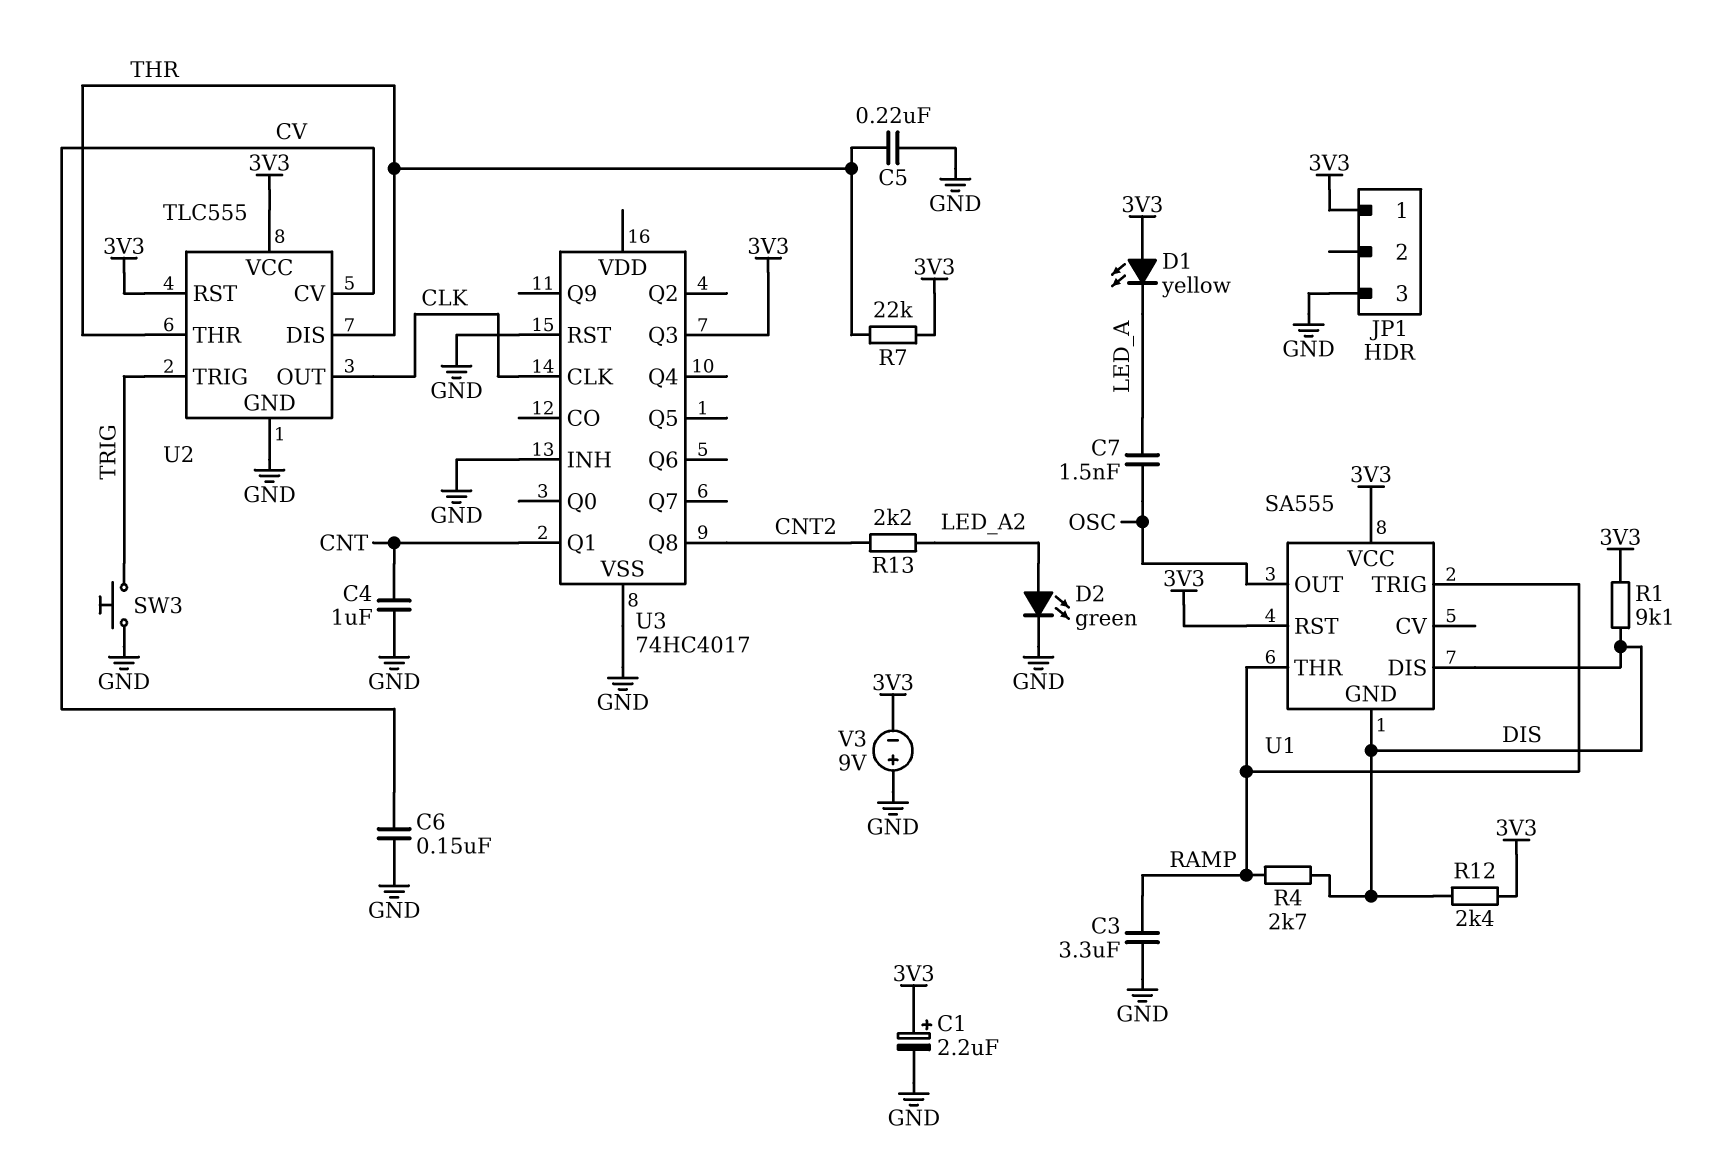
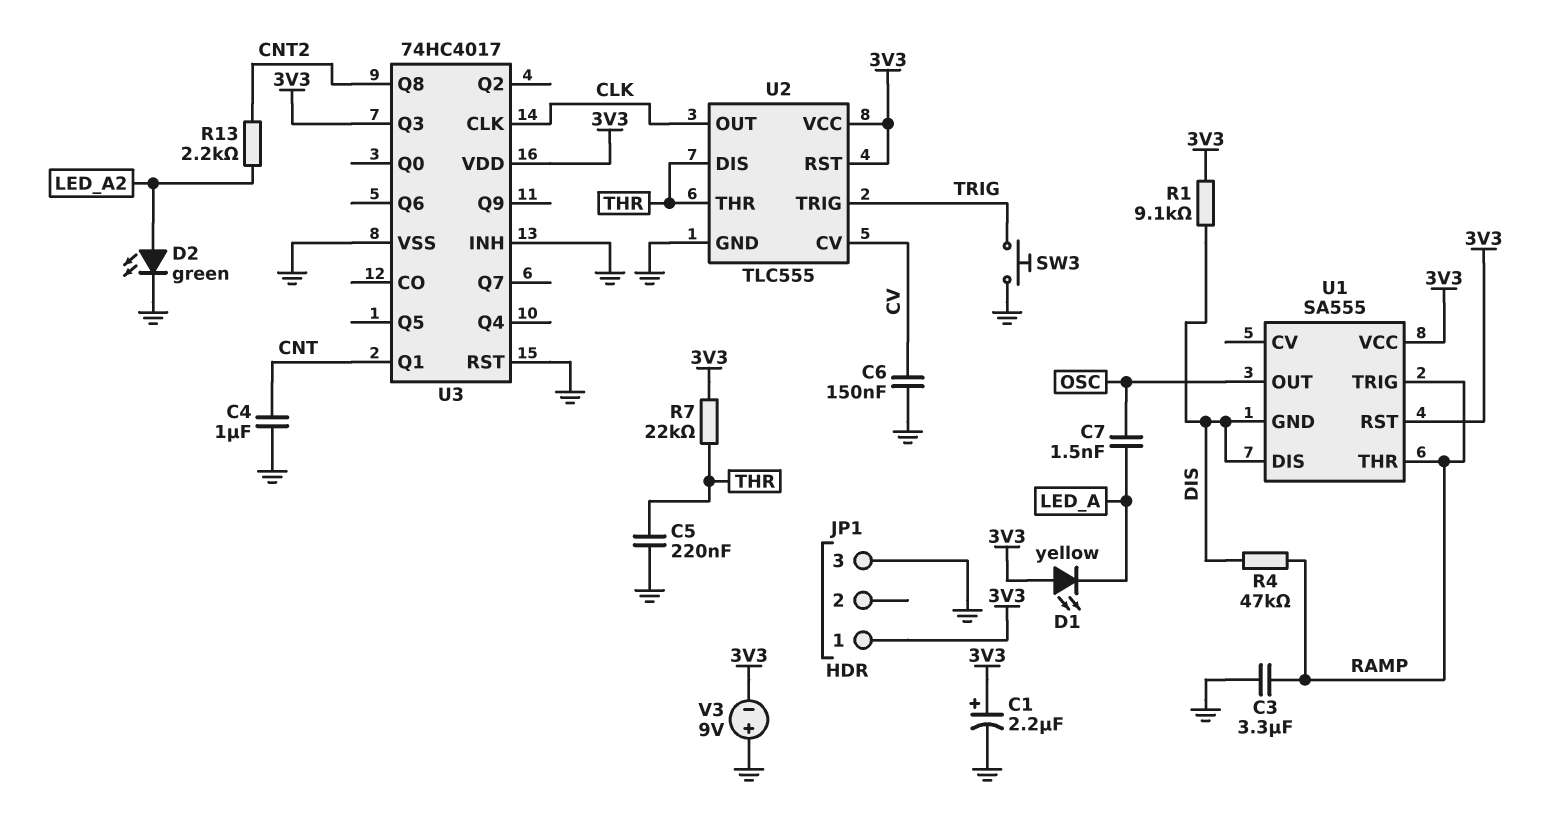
R4: 2.7k (DIS, RAMP) -> 47k (DIS, RAMP)
R12: 2.4k (3V3, DIS) -> none
U3 pin VDD: none -> 3V3

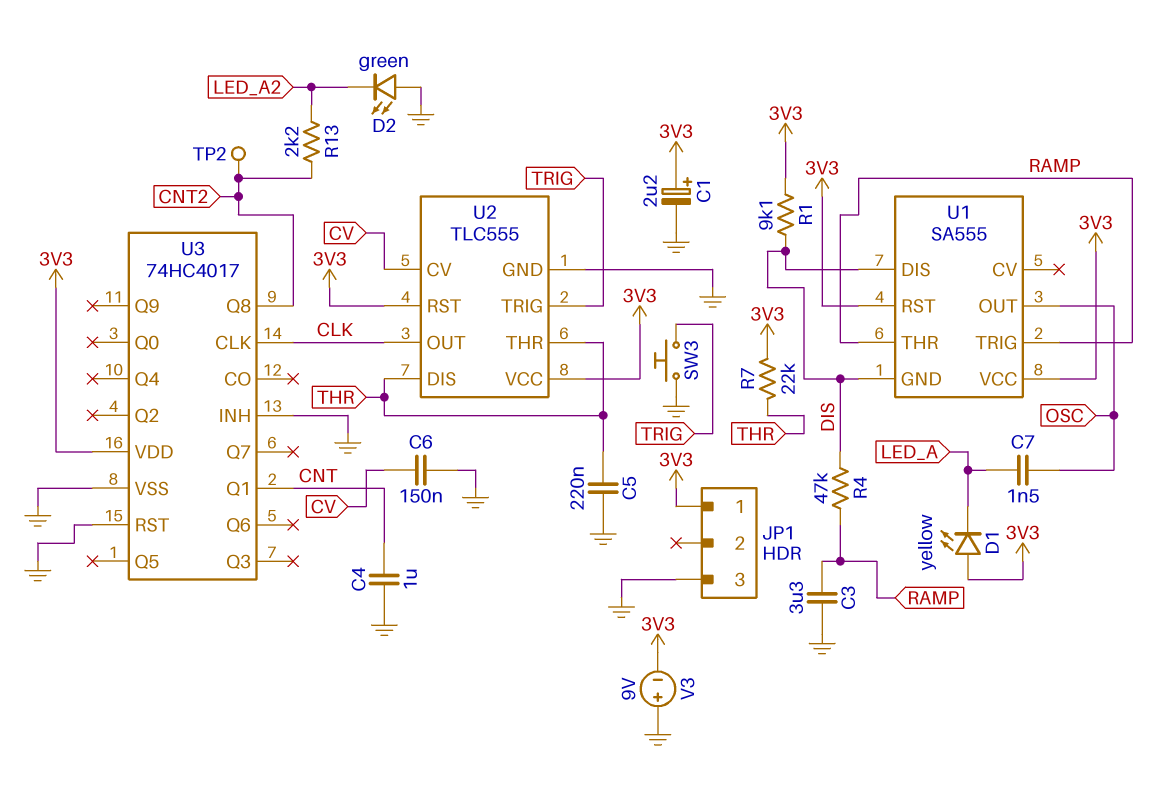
D2: LED green (A LED_A2, K GND) -> LED green (A GND, K LED_A2)
TP2: none -> test point (CNT2)
U3 pin Q3: 3V3 -> none

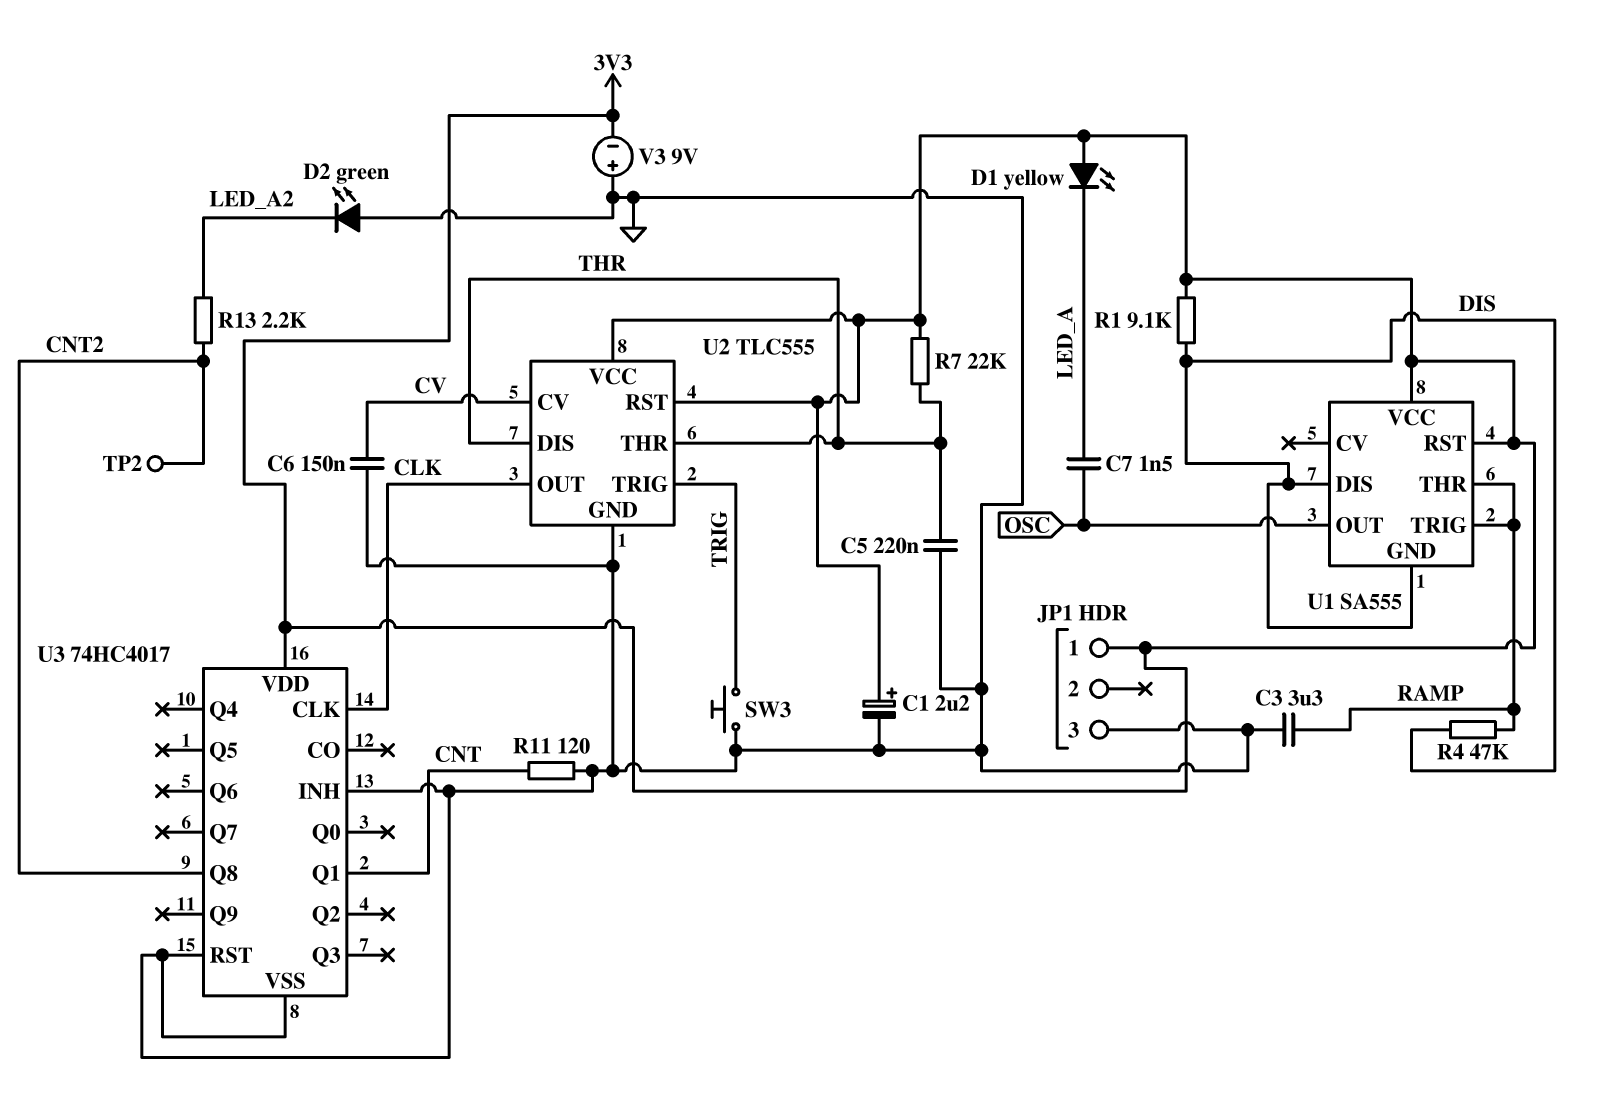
C4: 1uF (CNT, GND) -> none
R11: none -> 120 (CNT, GND)

